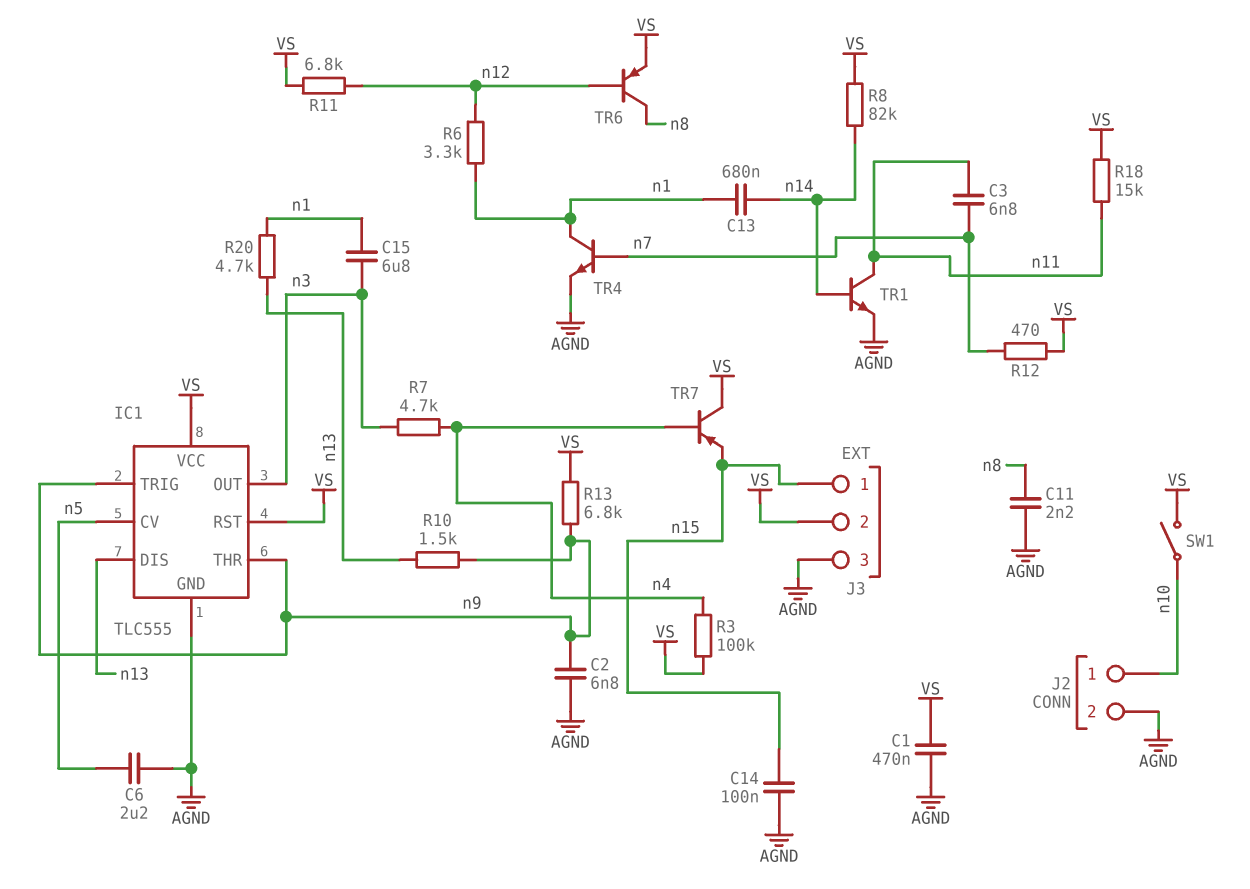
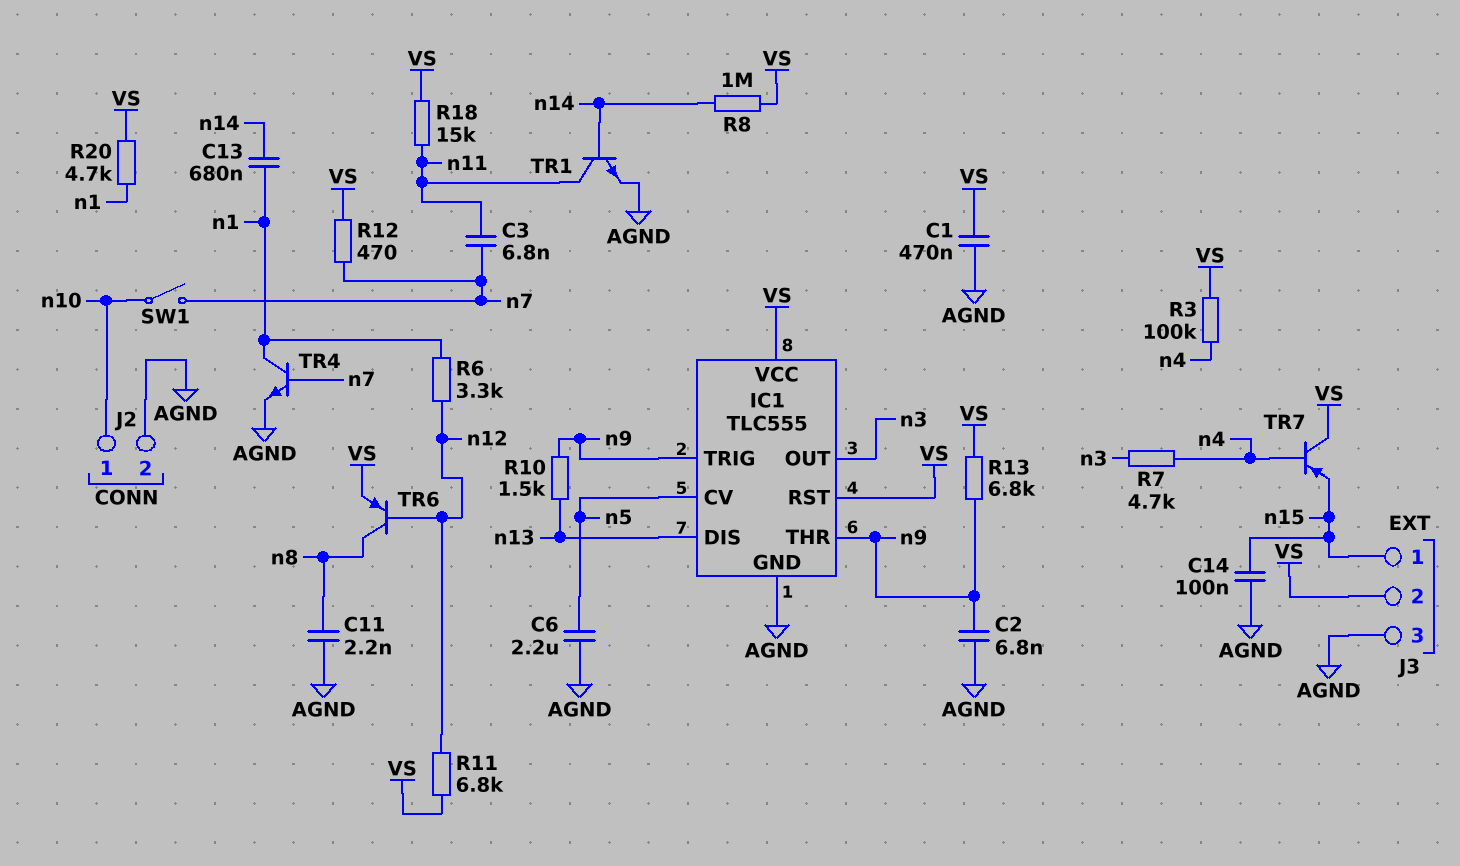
C15: 6.8uF (n1, n3) -> none
R8: 82k (VS, n14) -> 1M (VS, n14)
R20: 4.7k (n1, n13) -> 4.7k (VS, n1)
SW1: switch (VS, n10) -> switch (n7, n10)

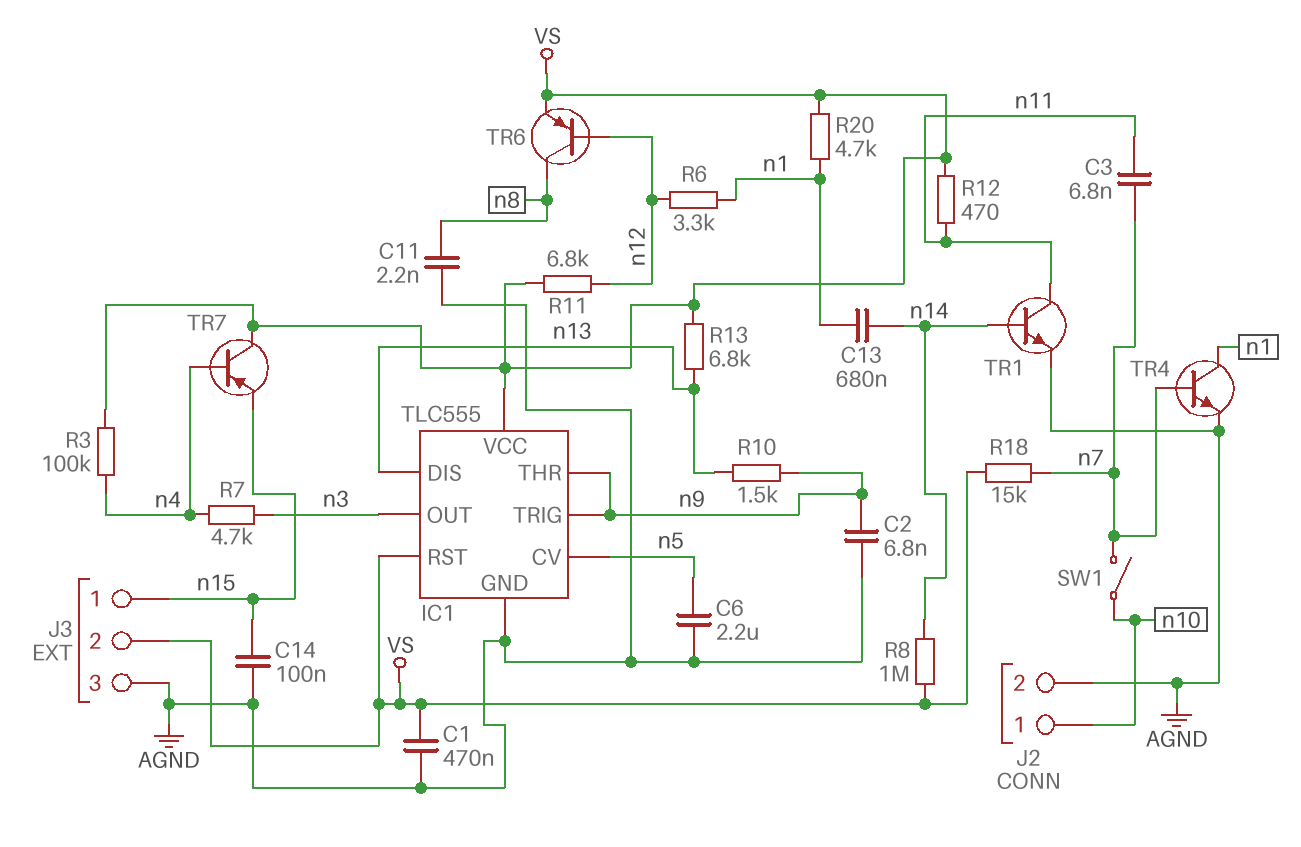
R12: 470 (VS, n7) -> 470 (VS, n11)
R13: 6.8k (VS, n9) -> 6.8k (VS, n13)
R18: 15k (VS, n11) -> 15k (VS, n7)

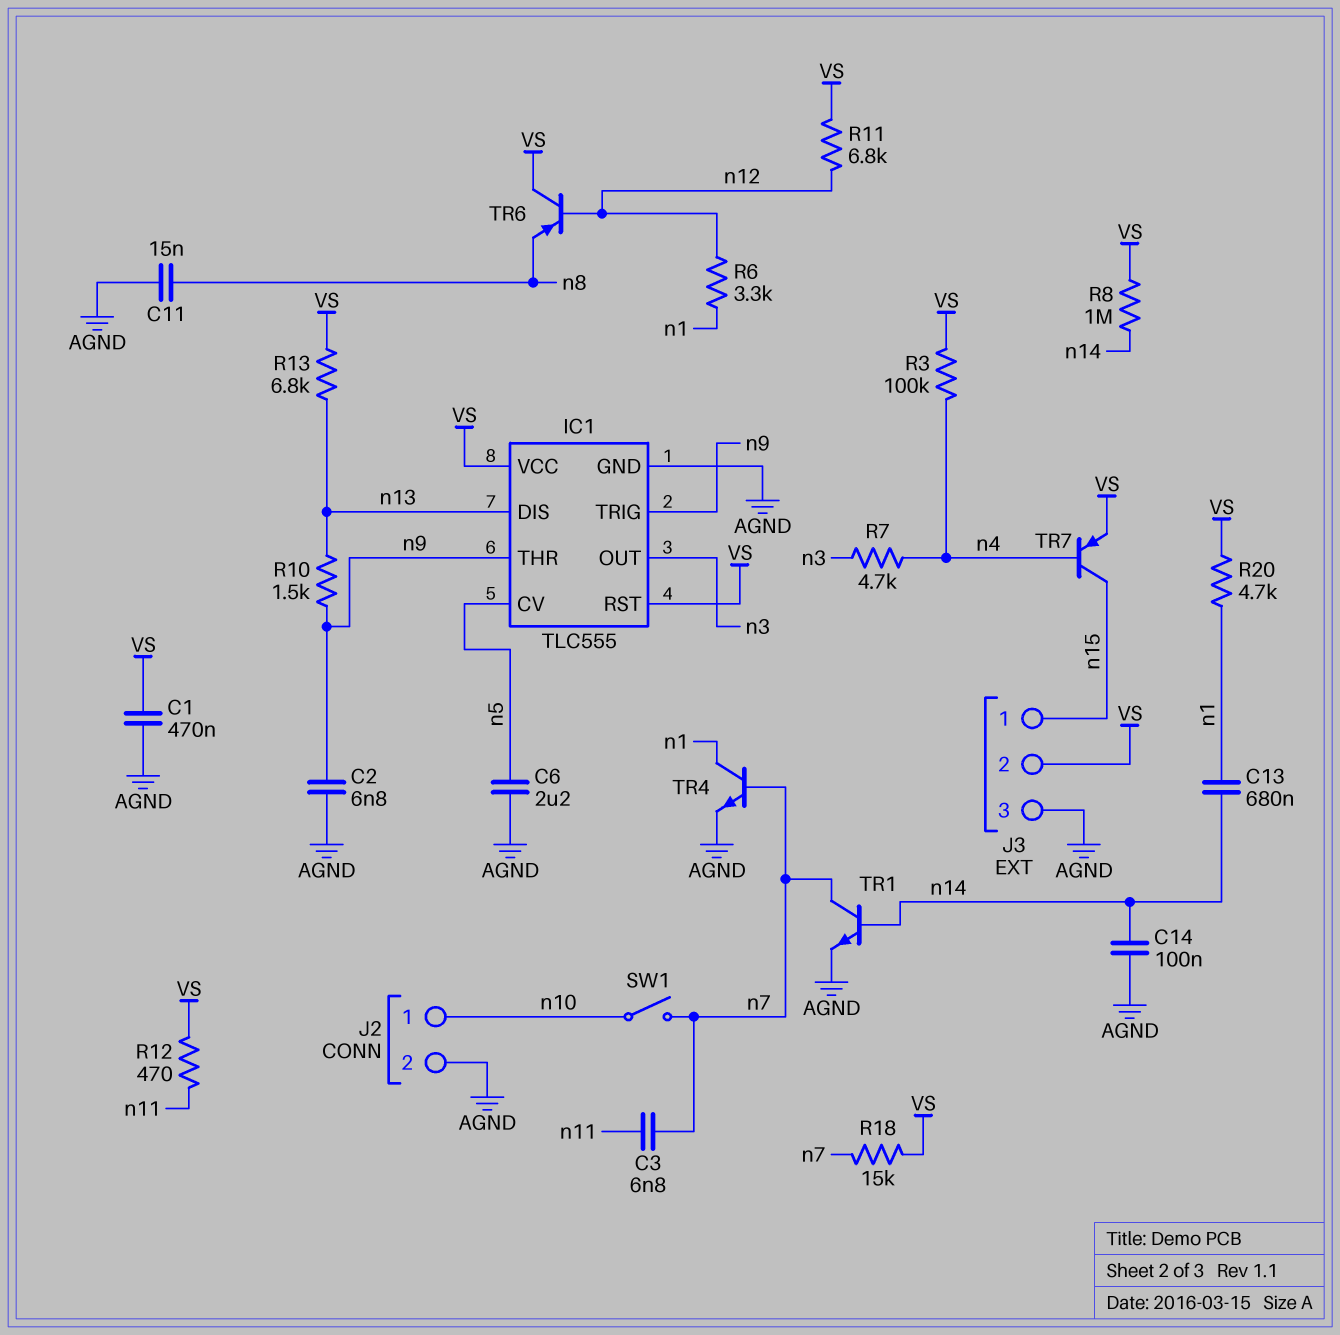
C11: 2.2nF (AGND, n8) -> 15nF (AGND, n8)
C14: 100nF (AGND, n15) -> 100nF (AGND, n14)
TR1: NPN (B n14, C n11, E AGND) -> NPN (B n14, C n7, E AGND)
TR6: PNP (B n12, C n8, E VS) -> PNP (B n12, C VS, E n8)
TR7: PNP (B n4, C VS, E n15) -> PNP (B n4, C n15, E VS)

